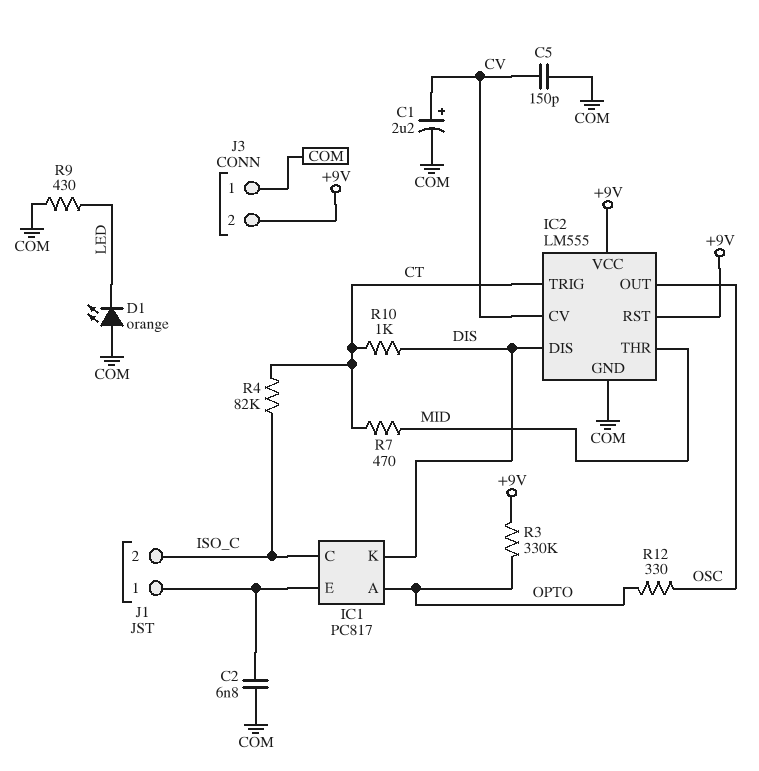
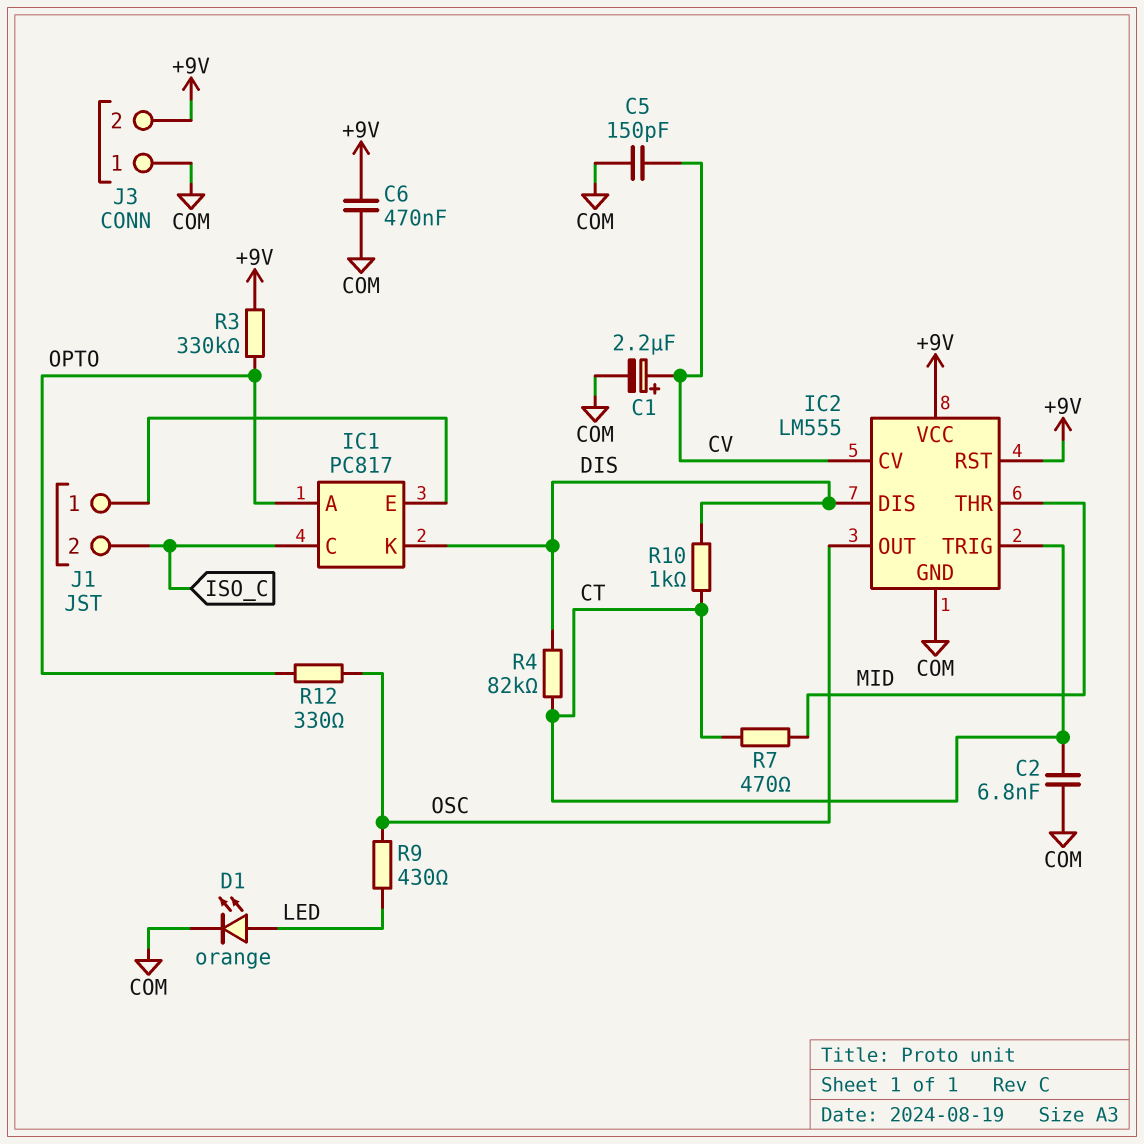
C2: 6.8nF (COM, IC1/E) -> 6.8nF (COM, CT)
C6: none -> 470nF (+9V, COM)
D1: LED orange (A COM, K LED) -> LED orange (A LED, K COM)
R4: 82k (CT, ISO_C) -> 82k (CT, DIS)
R9: 430 (COM, LED) -> 430 (LED, OSC)

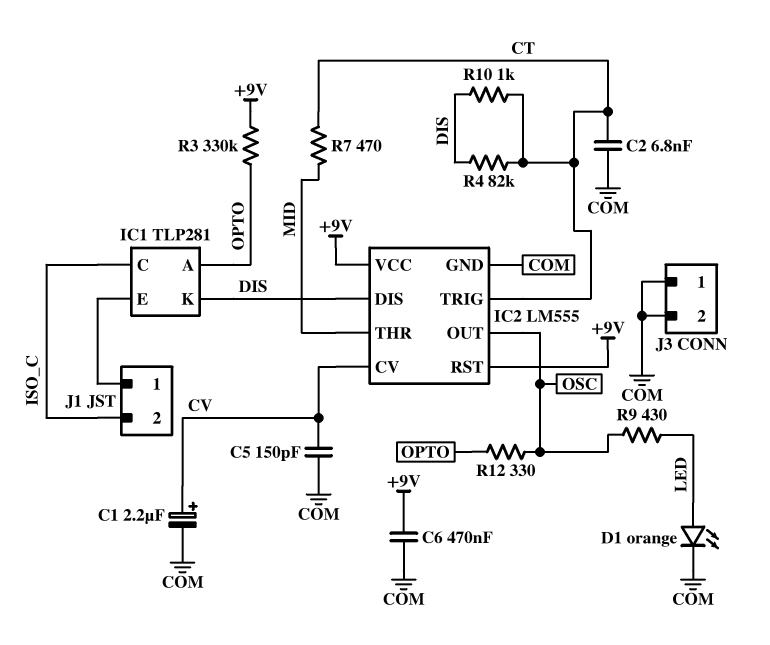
IC1: PC817 -> TLP281
J3 pin 2: +9V -> COM

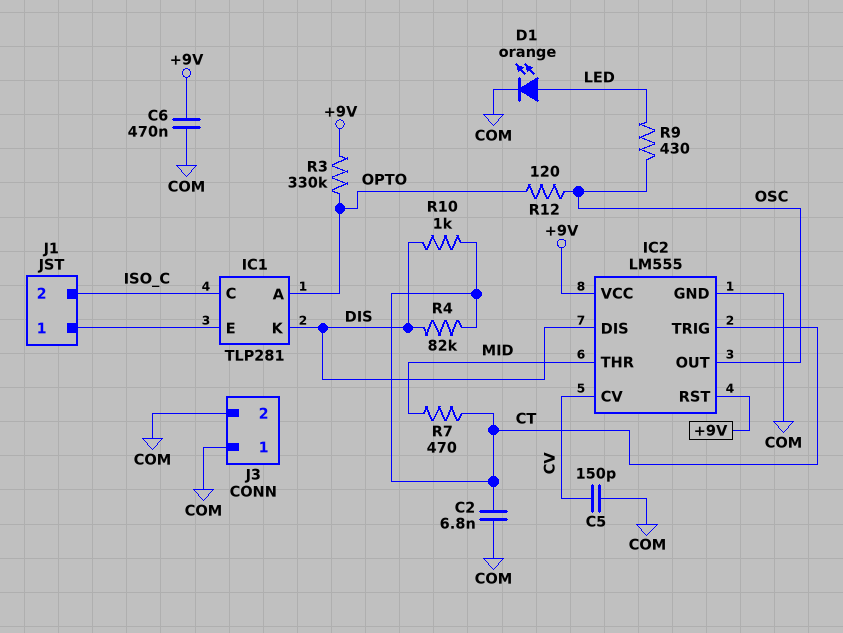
C1: 2.2uF (plus CV, minus COM) -> none
R12: 330 (OPTO, OSC) -> 120 (OPTO, OSC)

